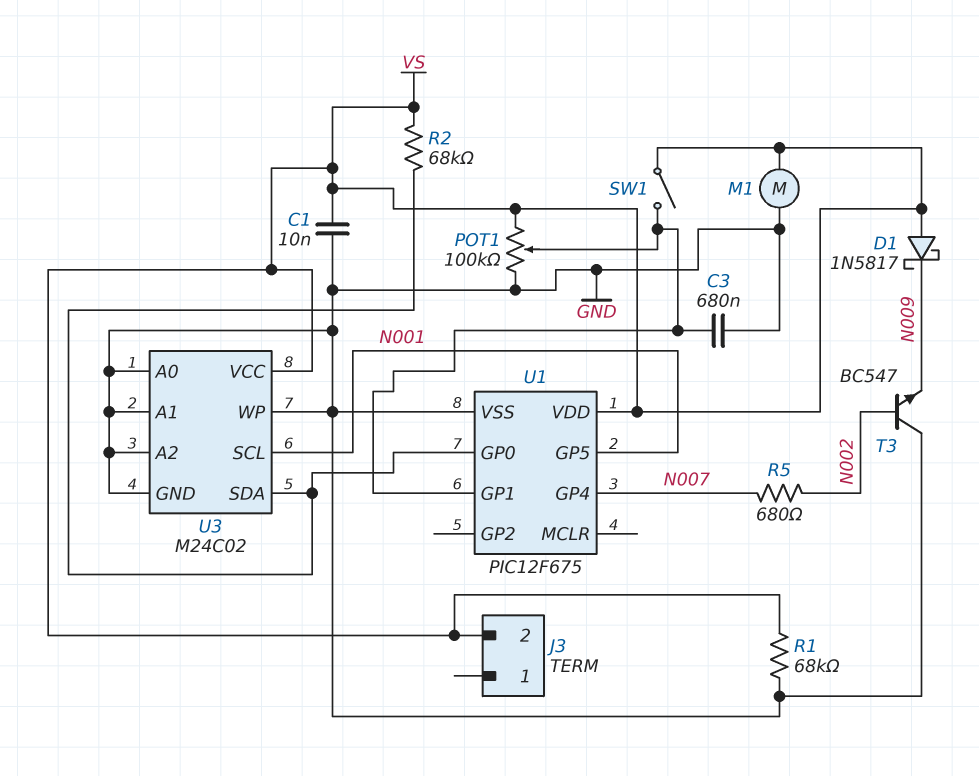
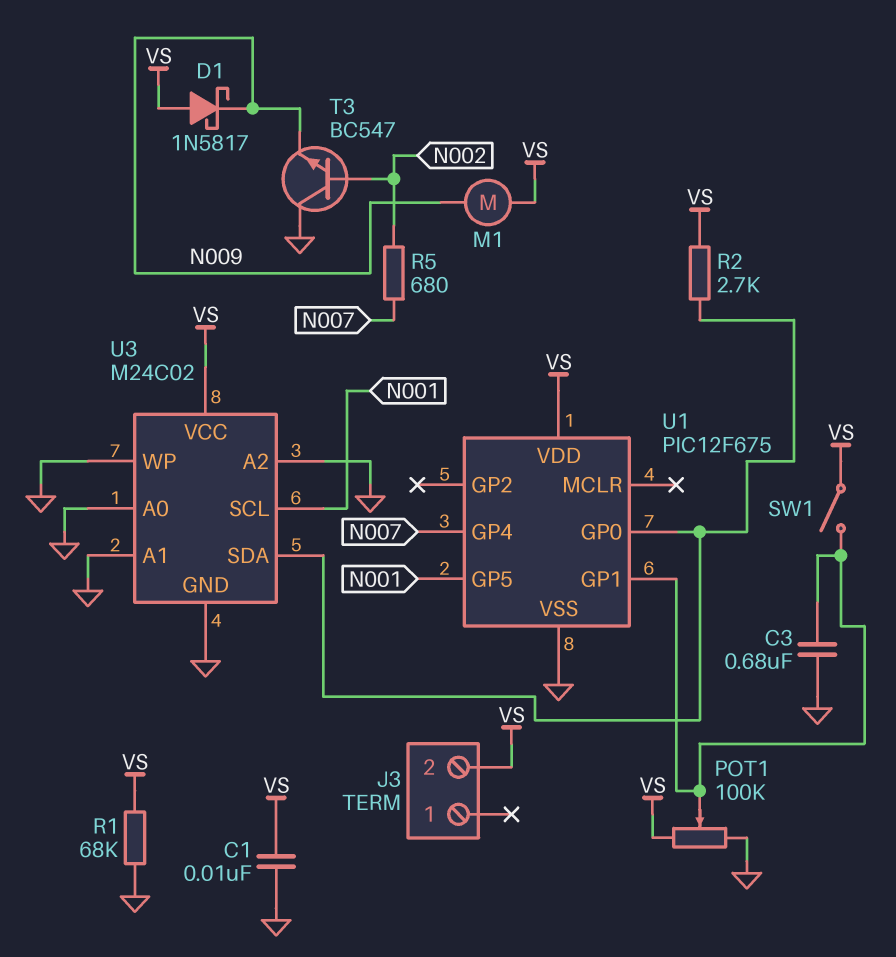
M1: motor (GND, VS) -> motor (N009, VS)
R2: 68k (U1/GP0, VS) -> 2.7k (U1/GP0, VS)

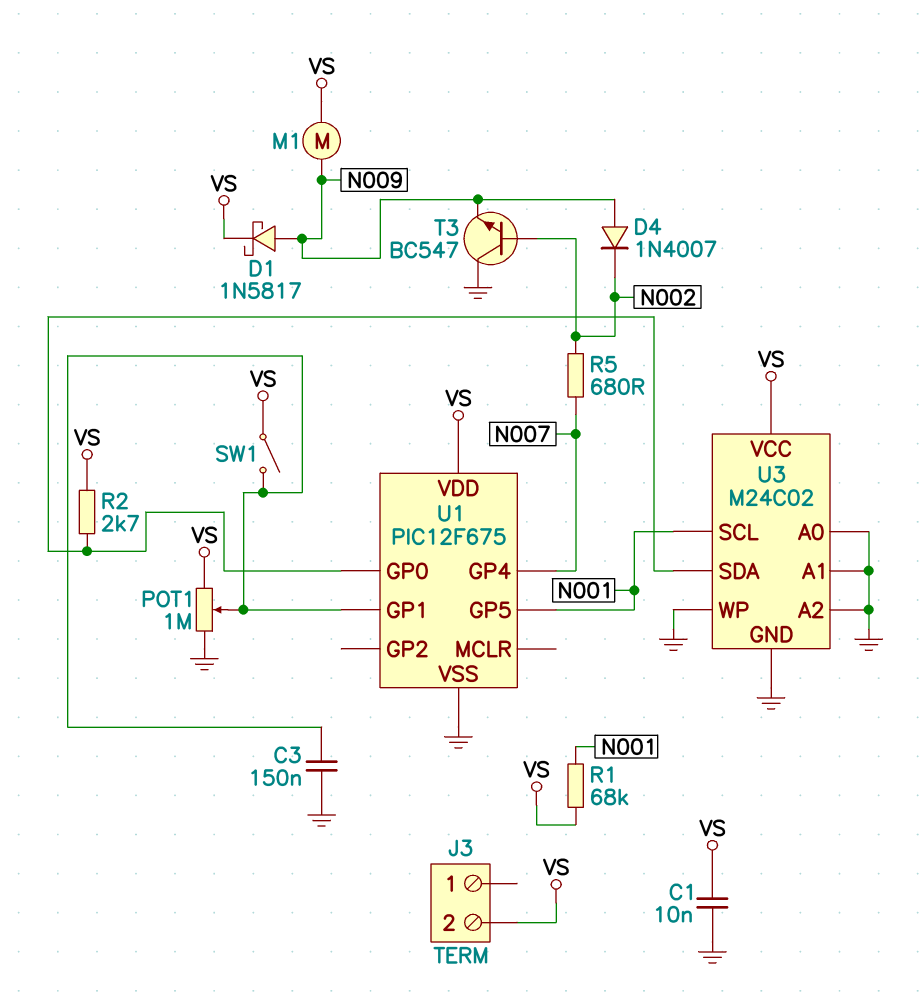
C3: 680nF (GND, U1/GP1) -> 150nF (GND, U1/GP1)
D1: schottky 1N5817 (A VS, K N009) -> schottky 1N5817 (A N009, K VS)
D4: none -> diode 1N4007 (A N009, K N002)
POT1: 100k (GND, VS, wiper U1/GP1) -> 1M (GND, VS, wiper U1/GP1)
R1: 68k (GND, VS) -> 68k (N001, VS)

